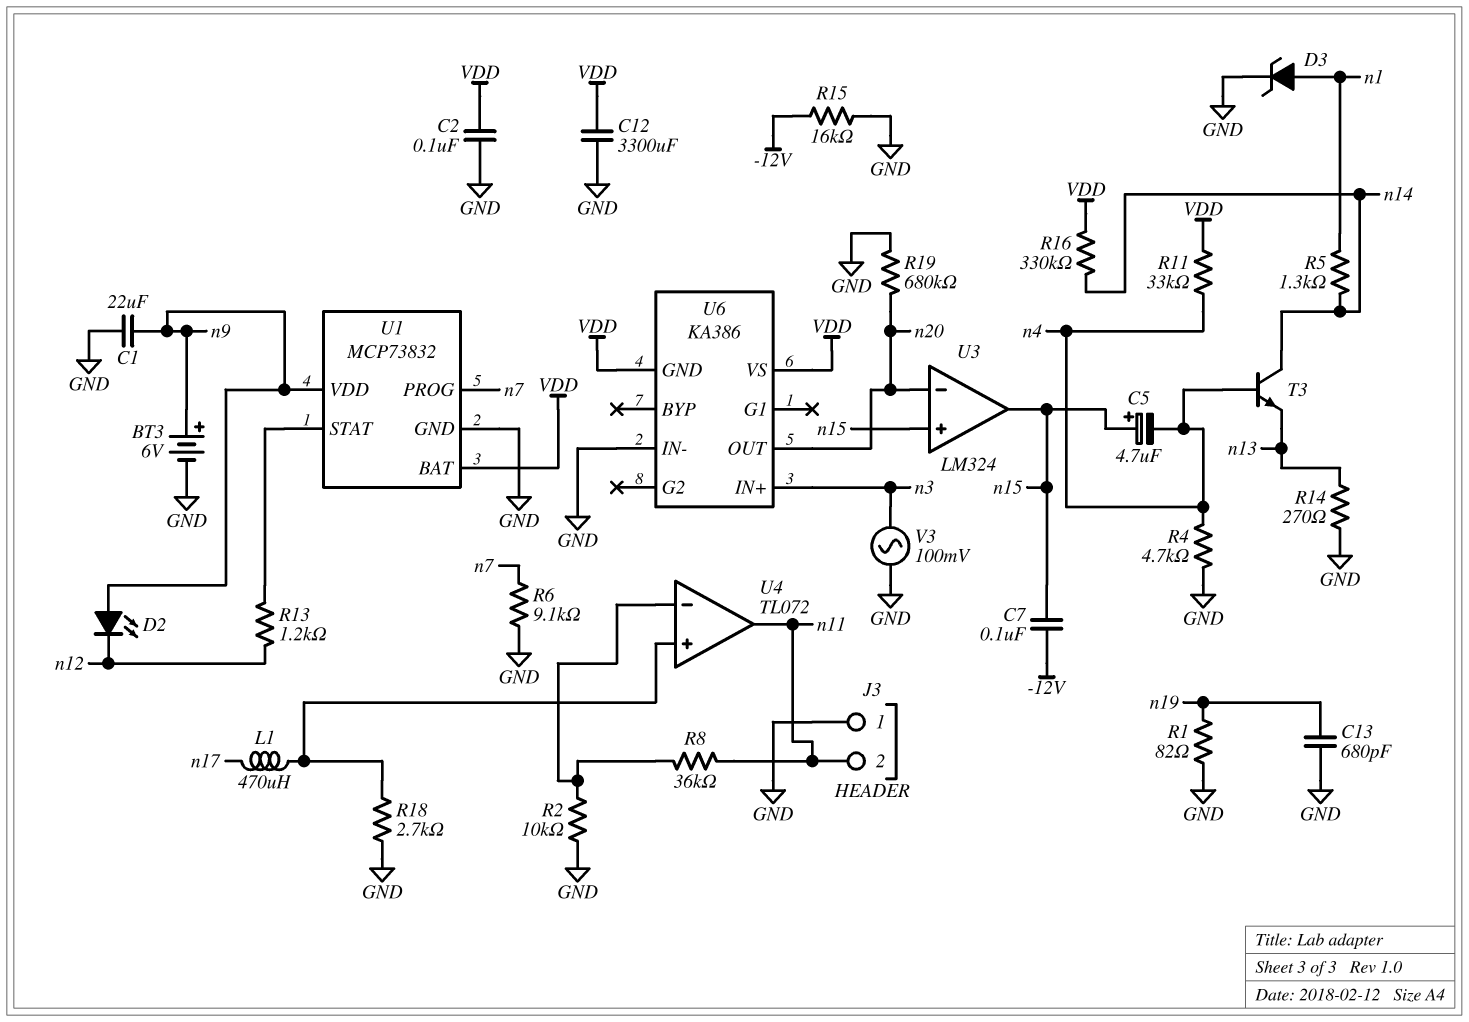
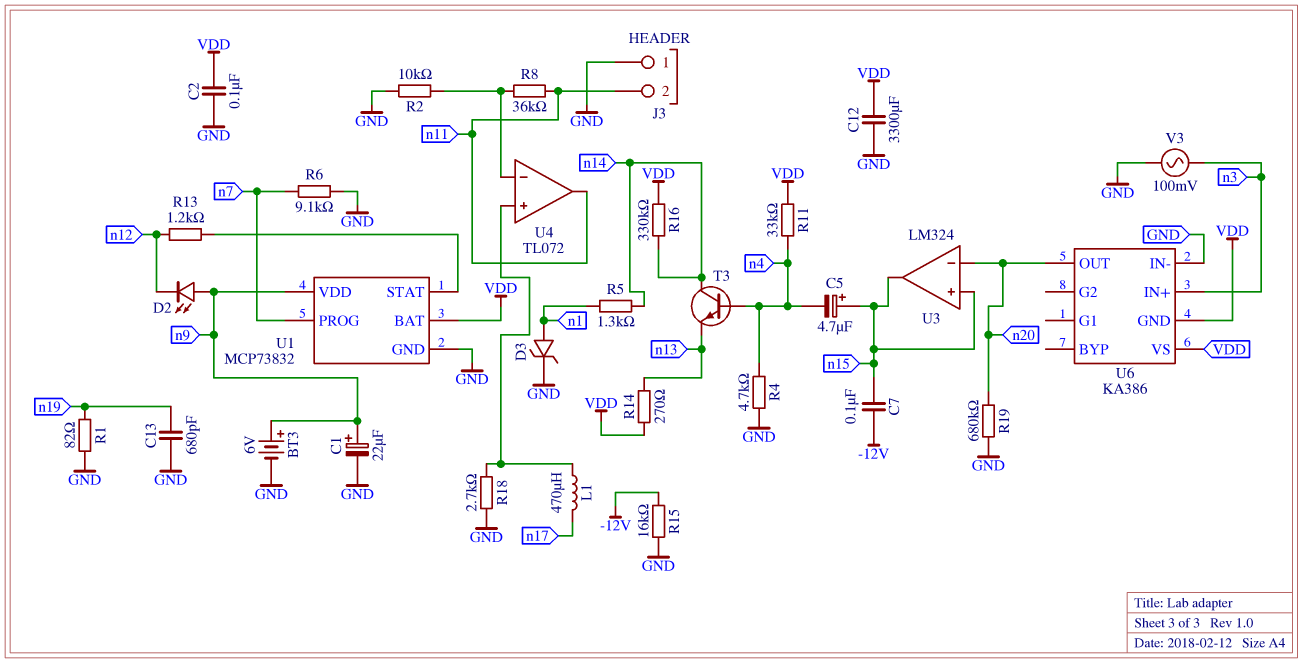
C1: 22uF (GND, n9) -> 22uF (plus n9, minus GND)
R14: 270 (GND, n13) -> 270 (VDD, n13)

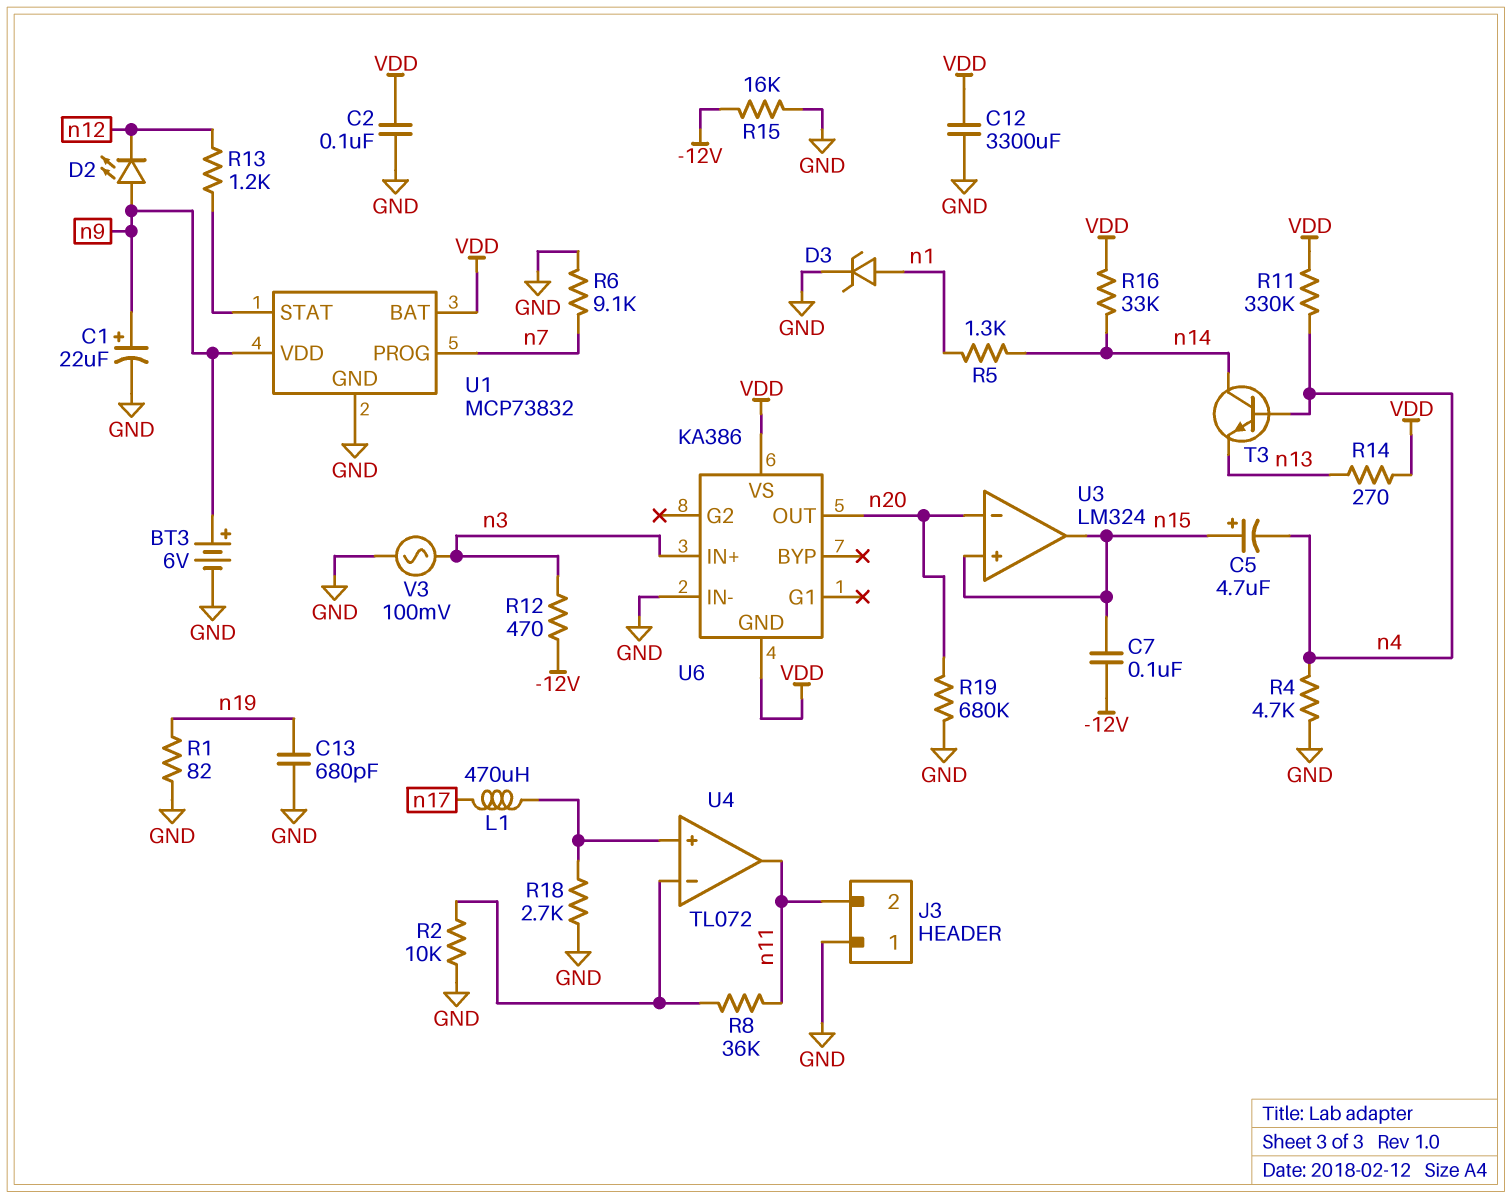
R11: 33k (VDD, n4) -> 330k (VDD, n4)
R12: none -> 470 (-12V, n3)
R16: 330k (VDD, n14) -> 33k (VDD, n14)

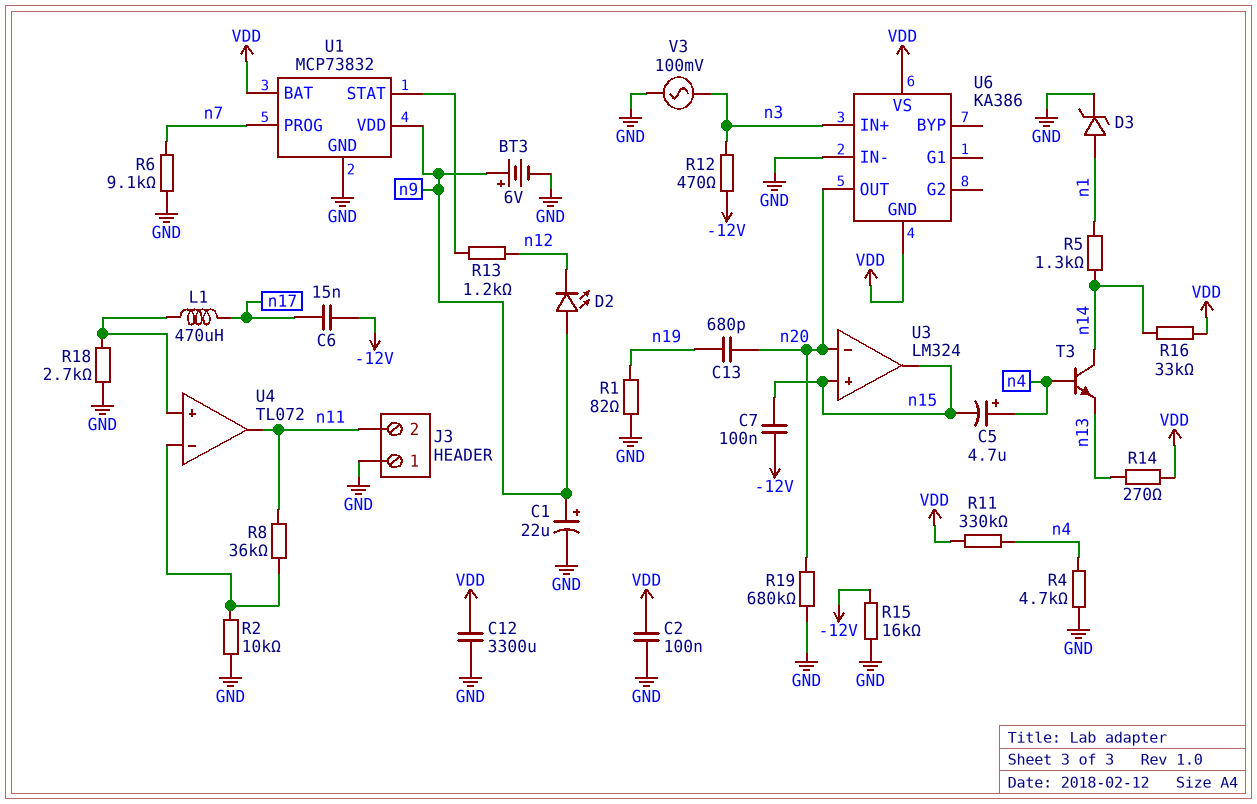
C5: 4.7uF (plus n15, minus n4) -> 4.7uF (plus n4, minus n15)
C6: none -> 15nF (-12V, n17)
C13: 680pF (GND, n19) -> 680pF (n19, n20)

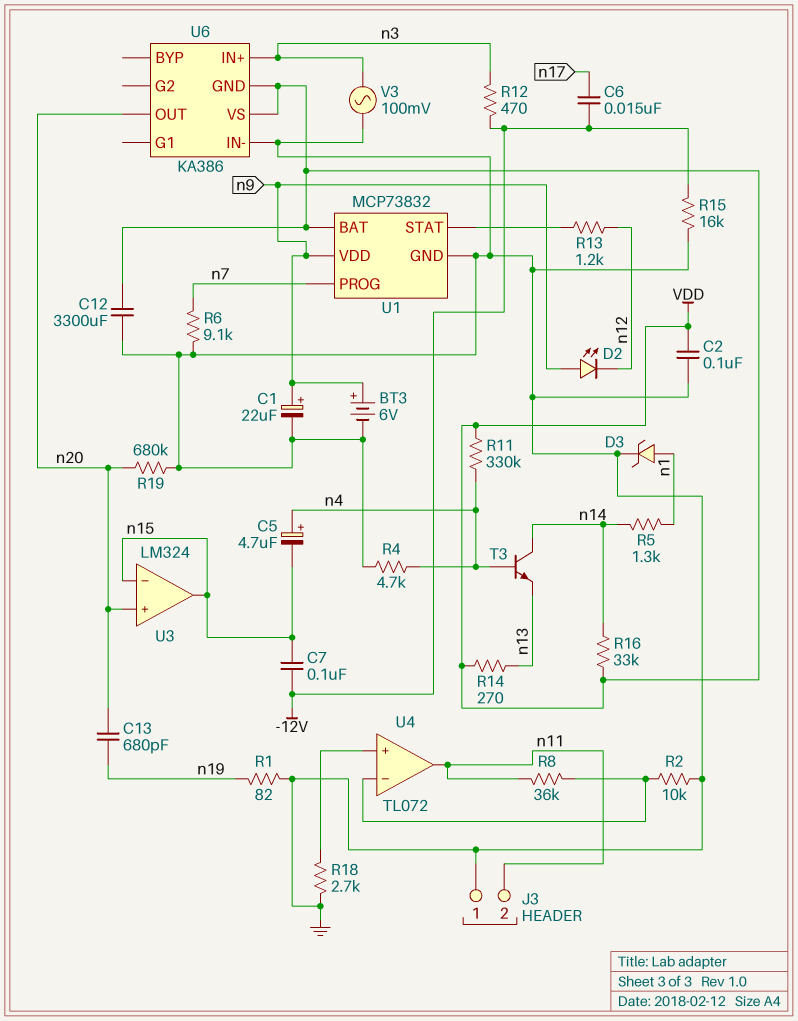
L1: 470uH (U4/in+, n17) -> none
U3 pin in+: n15 -> n20
U3 pin in-: n20 -> n15

